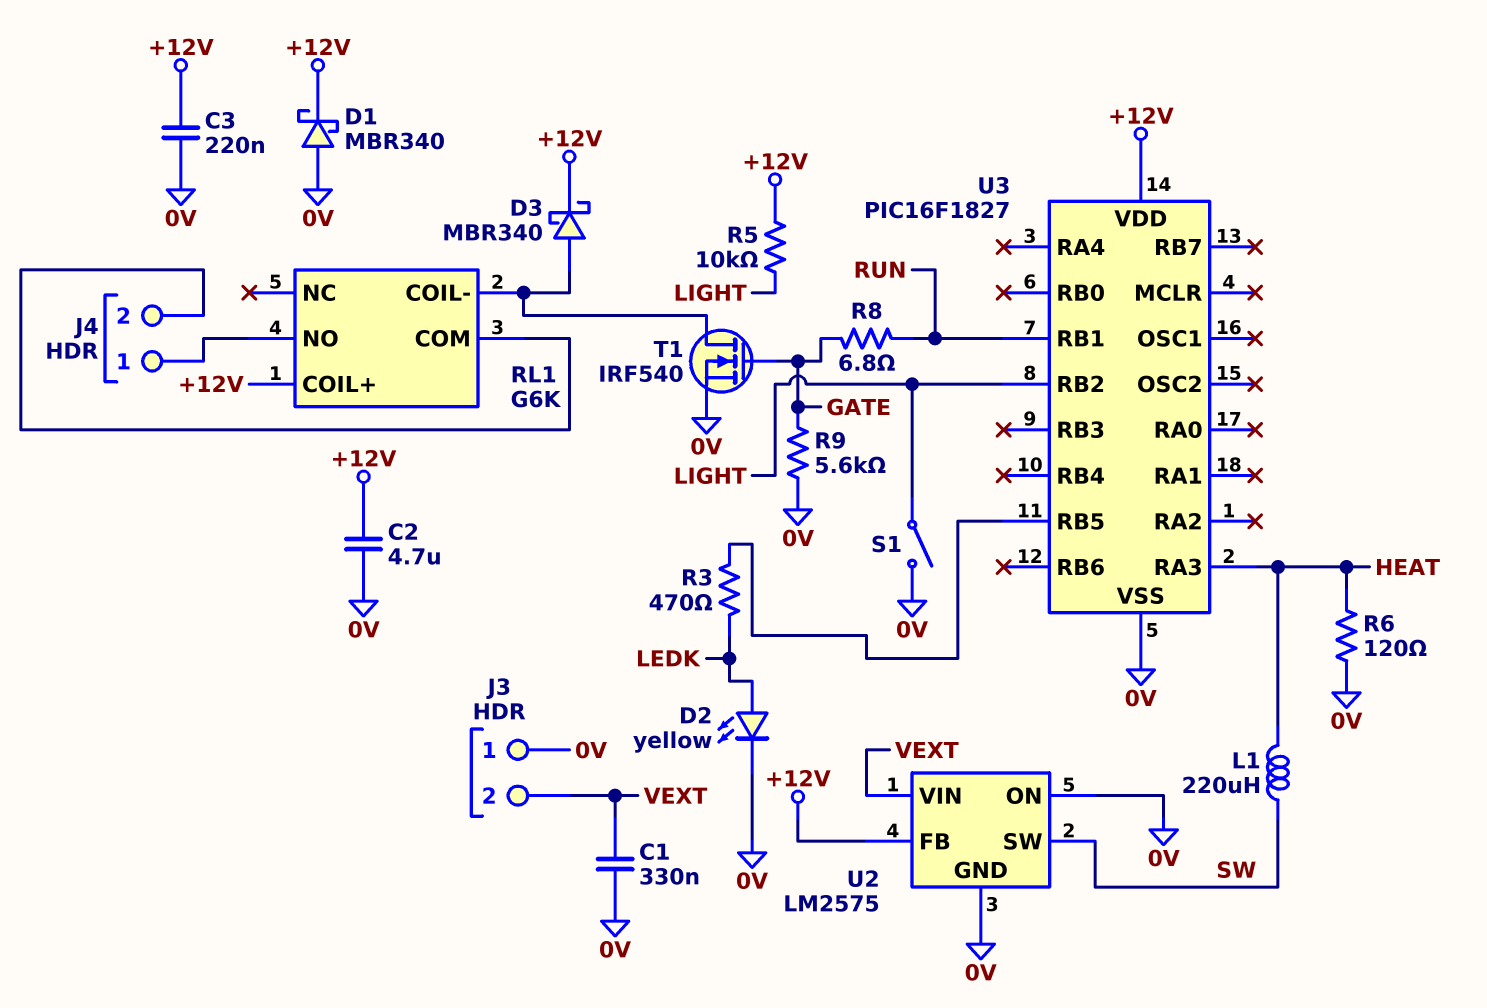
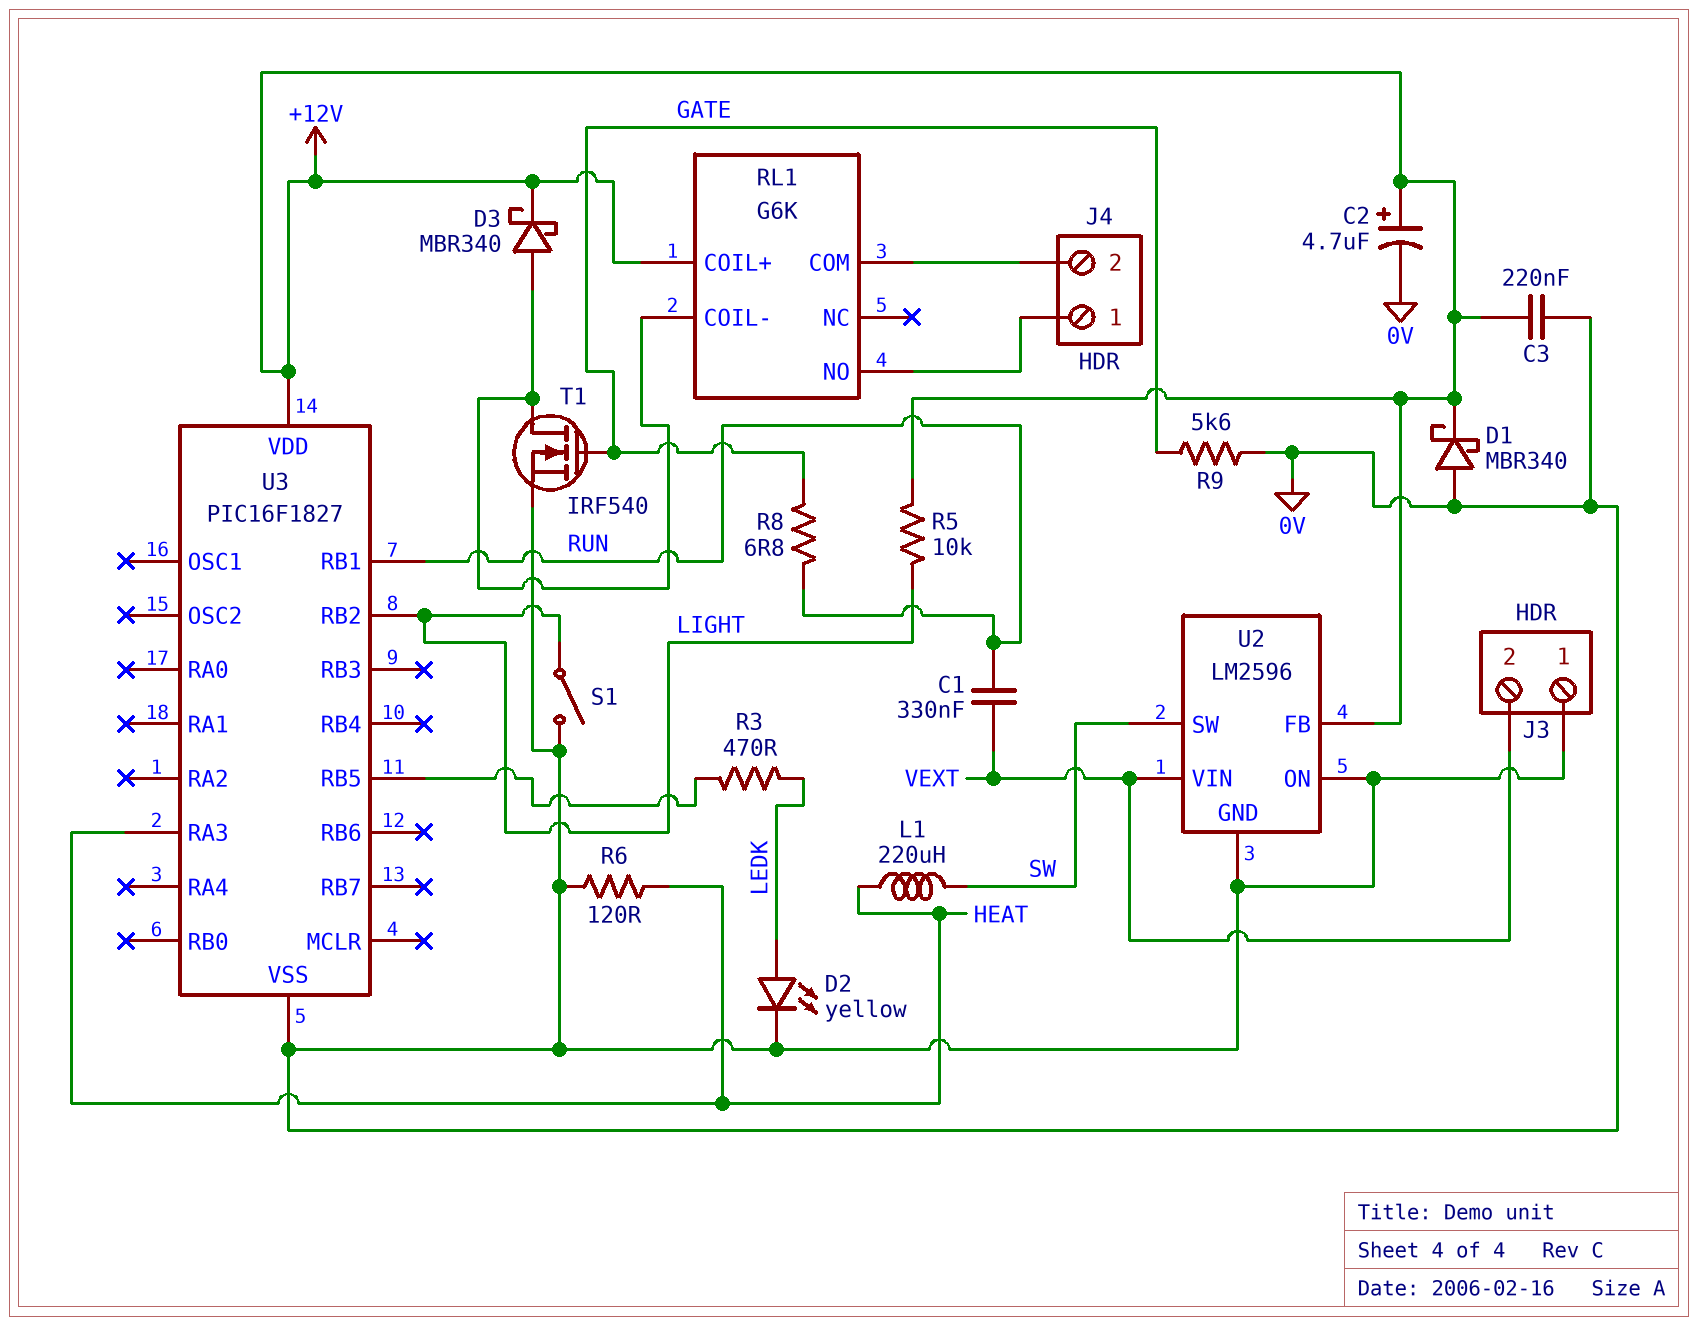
C1: 330nF (0V, VEXT) -> 330nF (RUN, VEXT)
C2: 4.7uF (+12V, 0V) -> 4.7uF (plus +12V, minus 0V)
U2: LM2575 -> LM2596

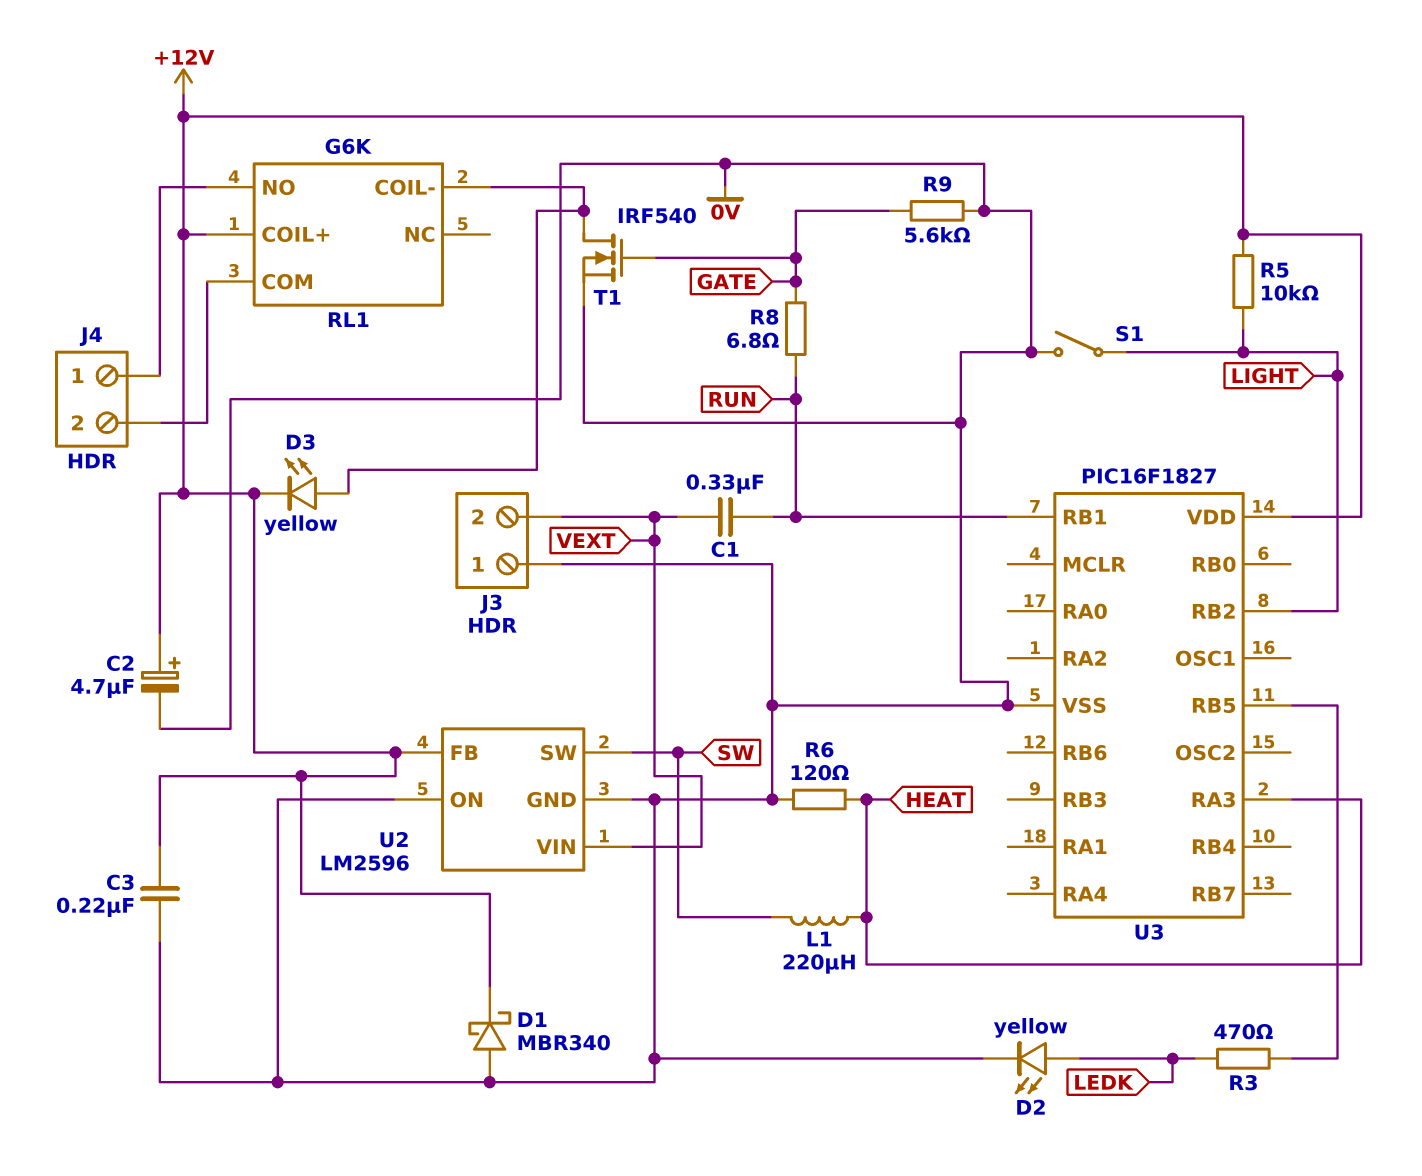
D3: schottky MBR340 (A RL1/COIL-, K +12V) -> LED yellow (A RL1/COIL-, K +12V)

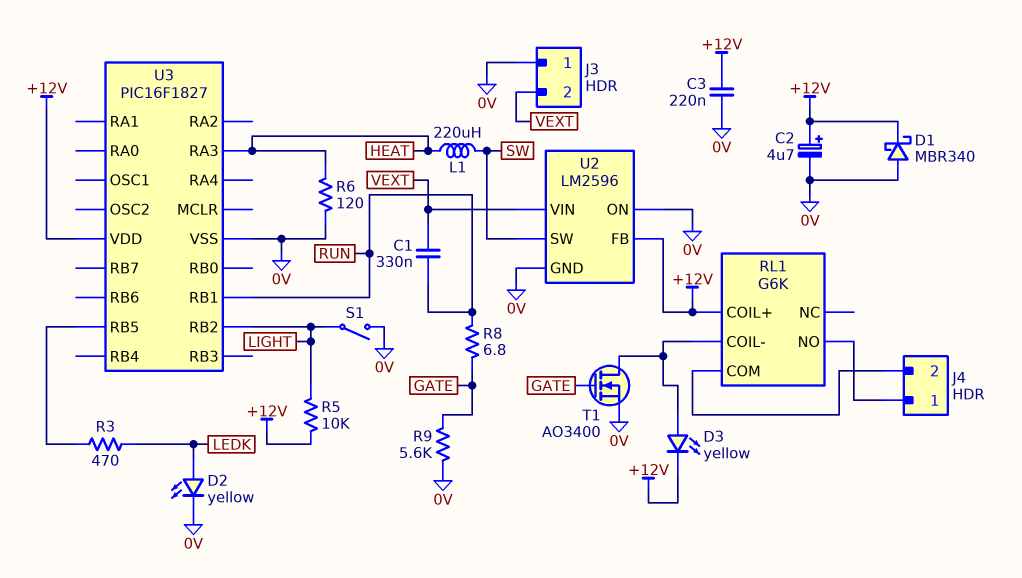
T1: NMOS IRF540 (G GATE, D RL1/COIL-, S 0V) -> NMOS AO3400 (G GATE, D RL1/COIL-, S 0V)

